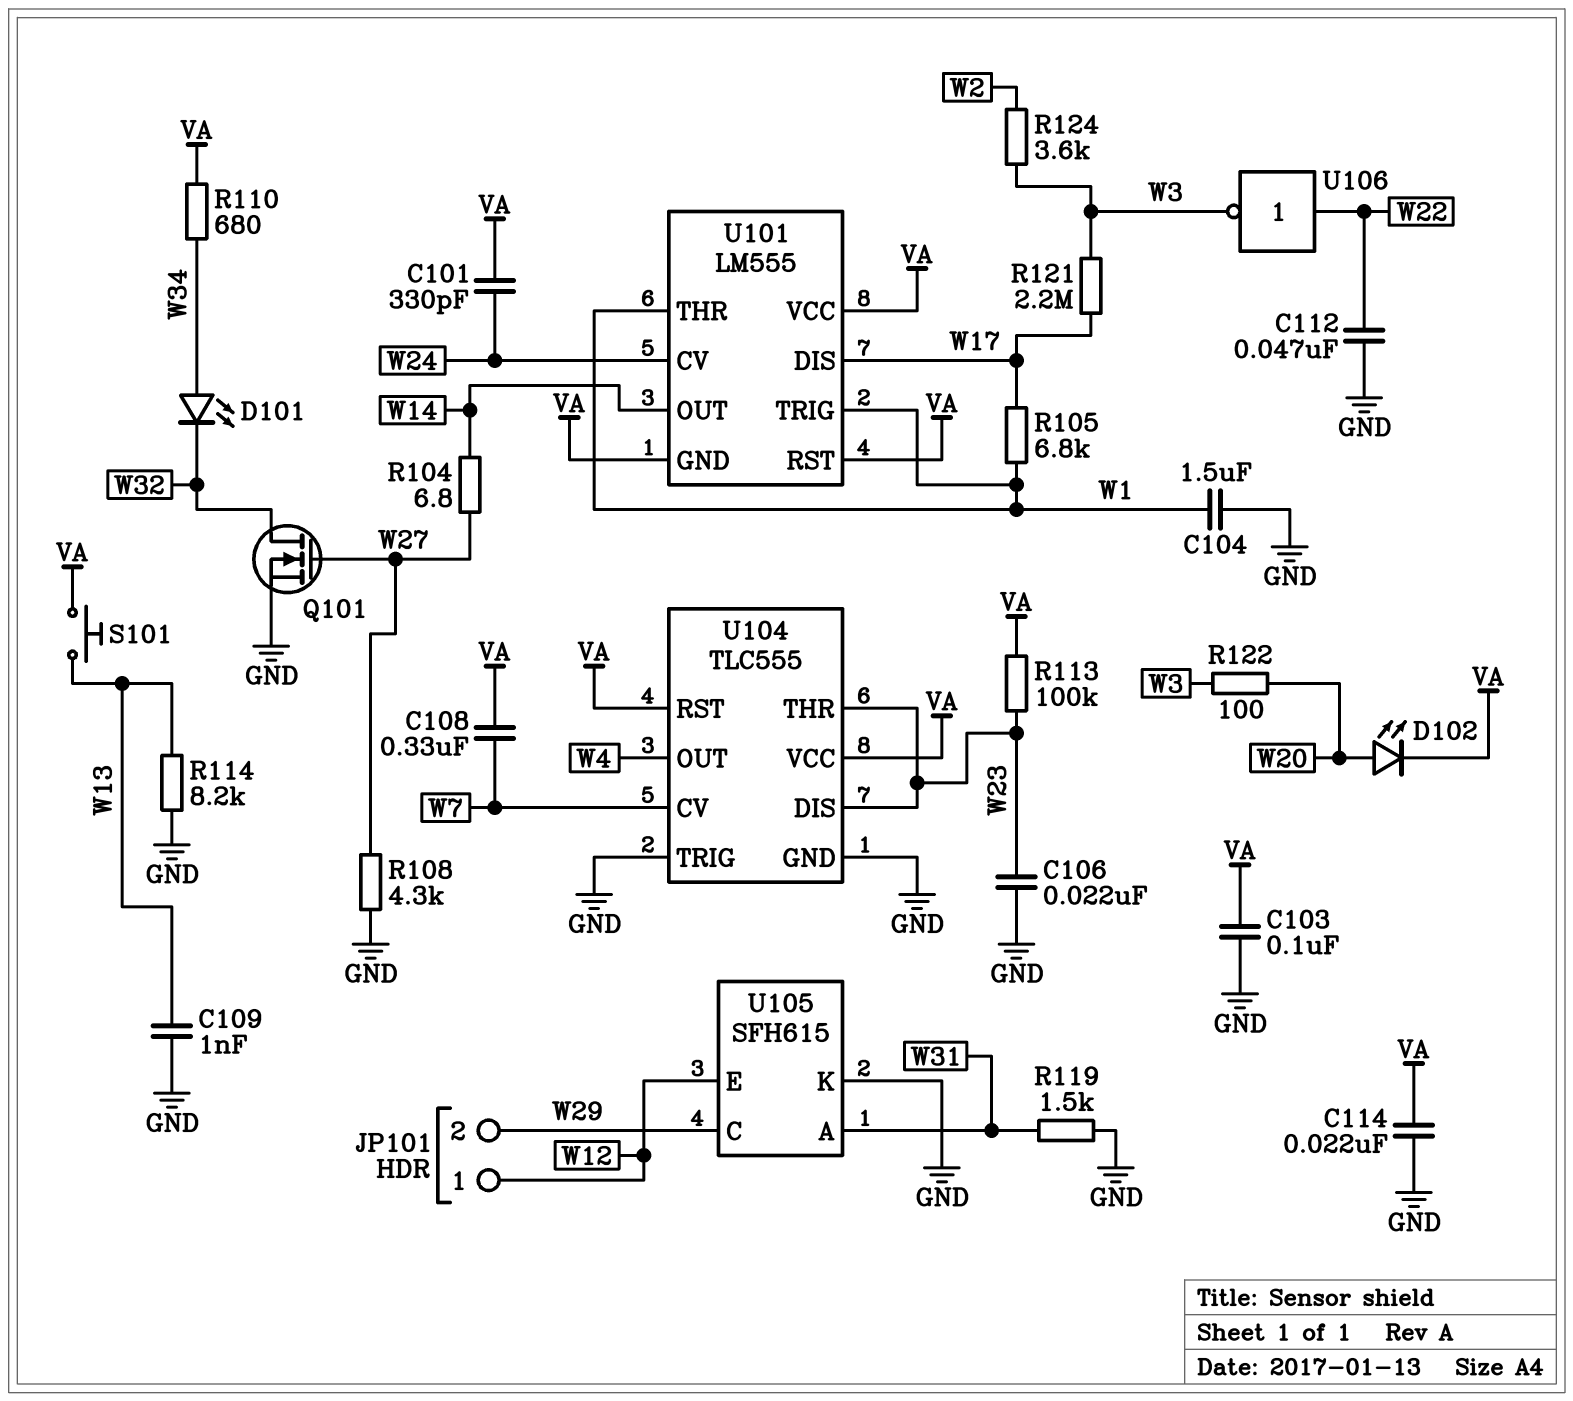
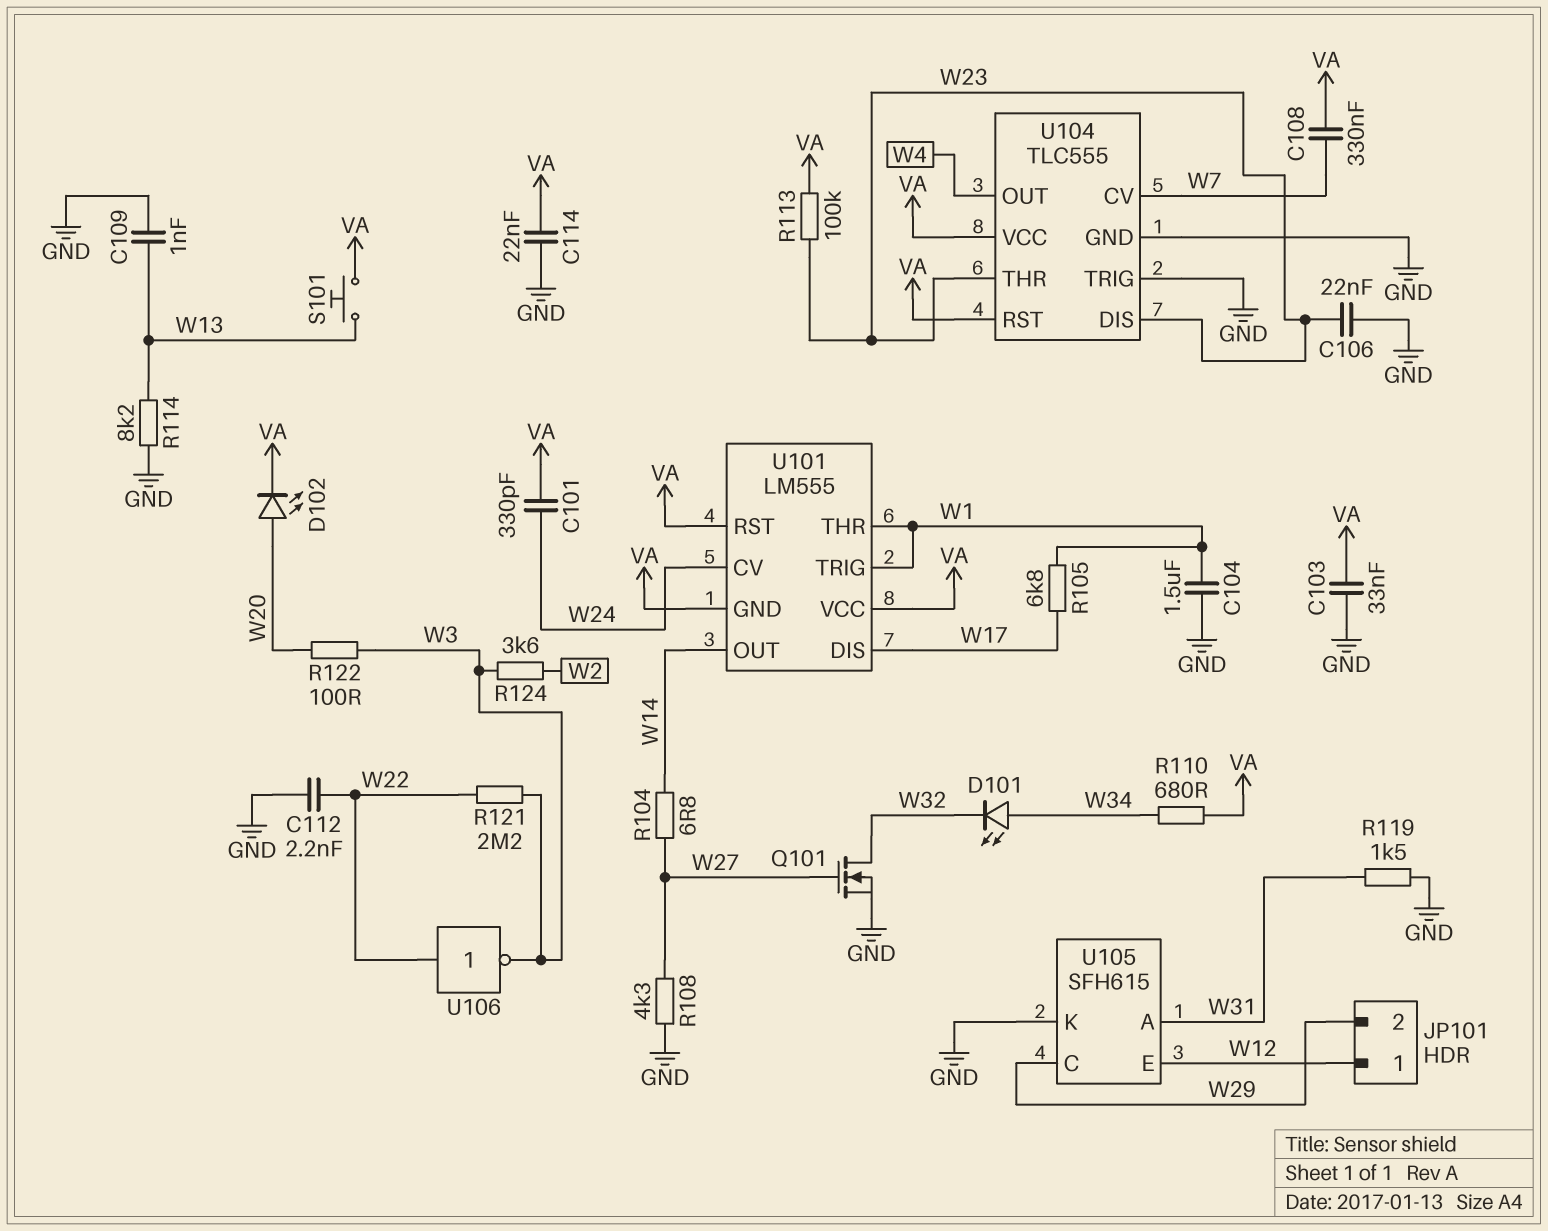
C103: 100nF (GND, VA) -> 33nF (GND, VA)
C112: 47nF (GND, W22) -> 2.2nF (GND, W22)
R121: 2.2M (W3, W17) -> 2.2M (W3, W22)

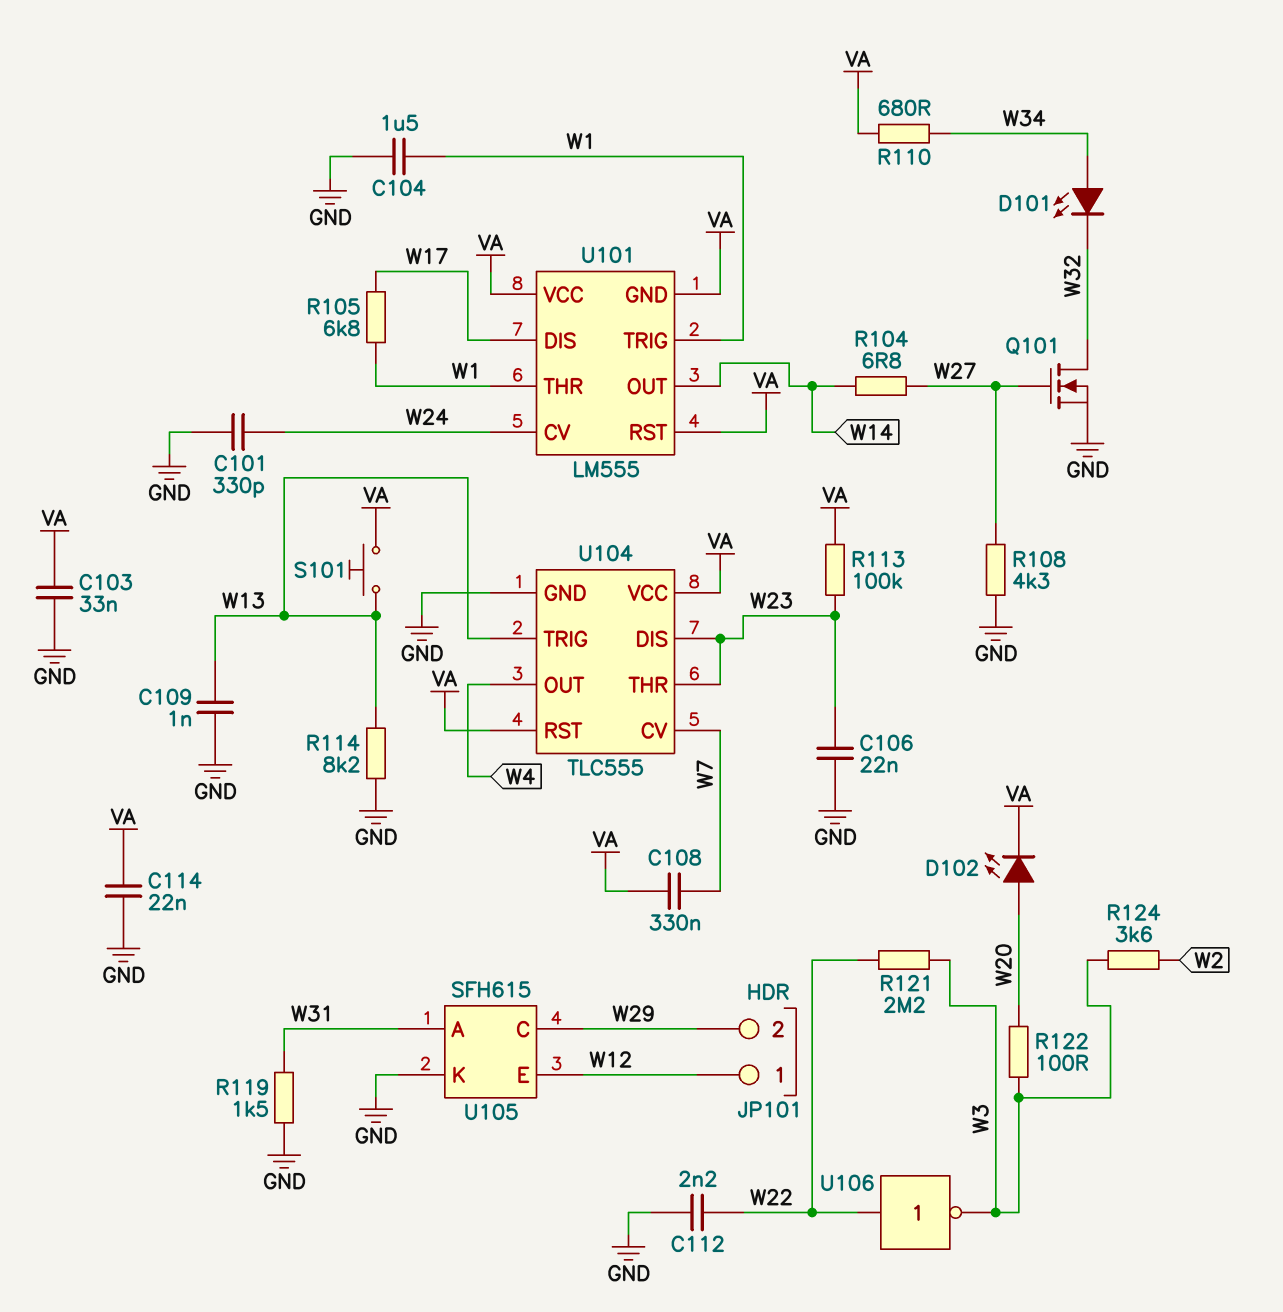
C101: 330pF (VA, W24) -> 330pF (GND, W24)
U104 pin TRIG: GND -> W13

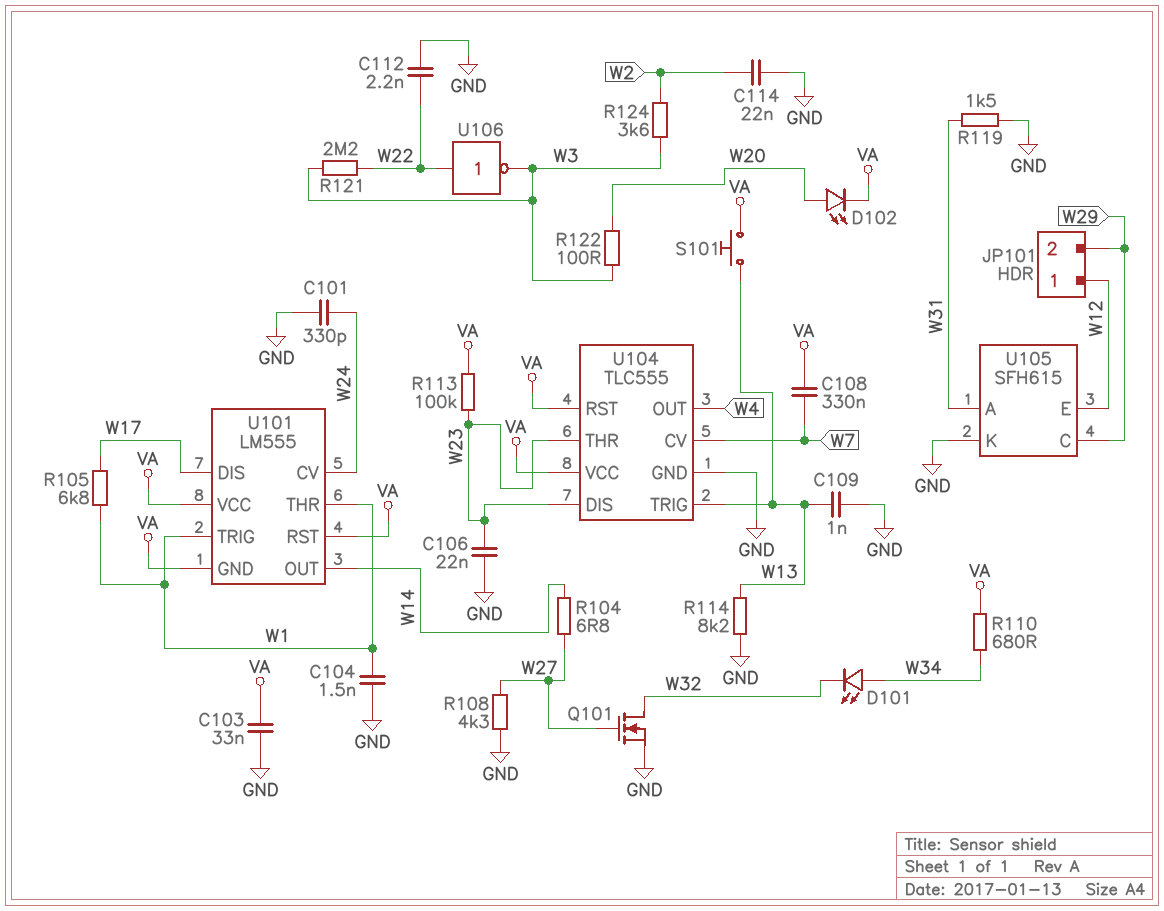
C104: 1.5uF (GND, W1) -> 1.5nF (GND, W1)
C114: 22nF (GND, VA) -> 22nF (GND, W2)

